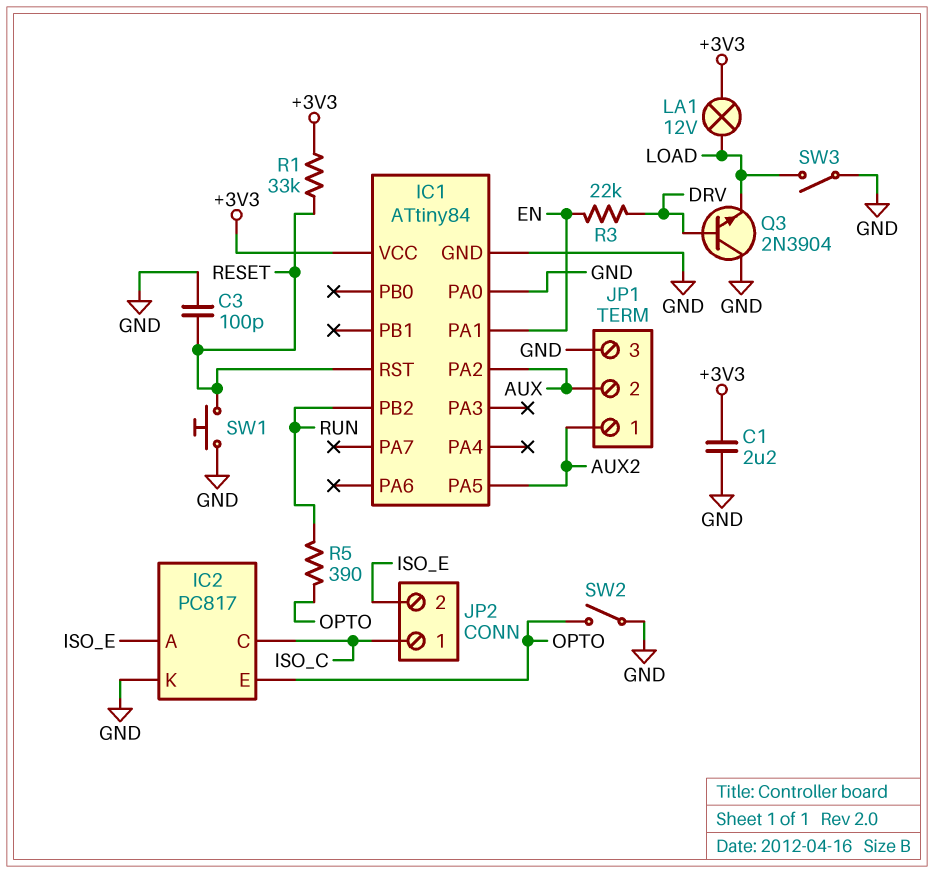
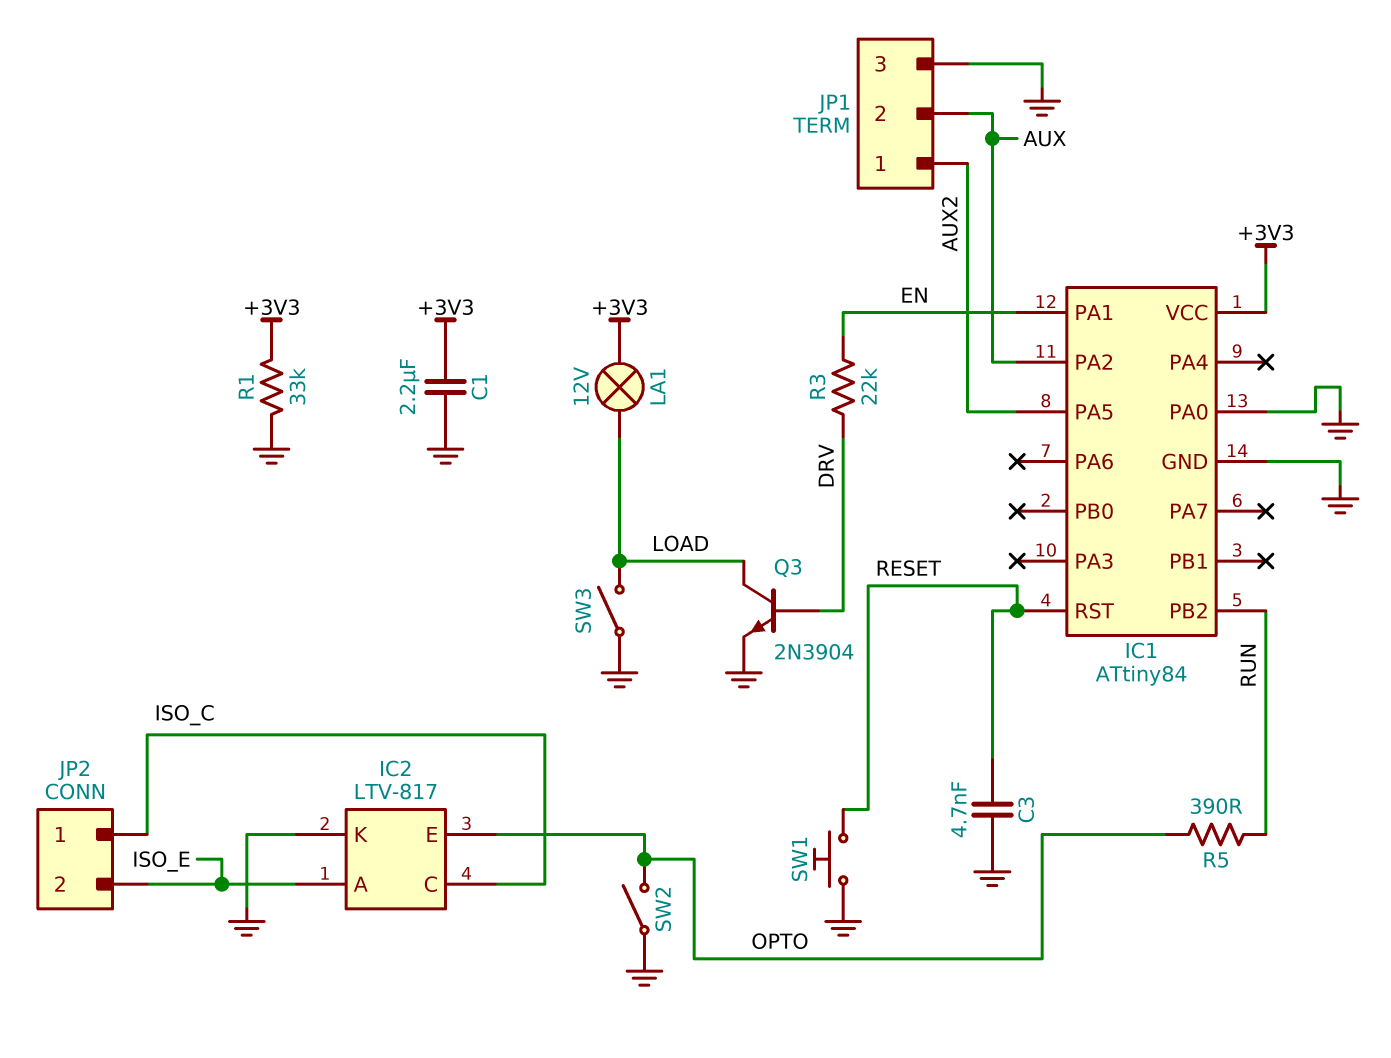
C3: 100pF (GND, RESET) -> 4.7nF (GND, RESET)
IC2: PC817 -> LTV-817
Q3: NPN 2N3904 (B DRV, C GND, E LOAD) -> NPN 2N3904 (B DRV, C LOAD, E GND)
R1: 33k (+3V3, RESET) -> 33k (+3V3, GND)

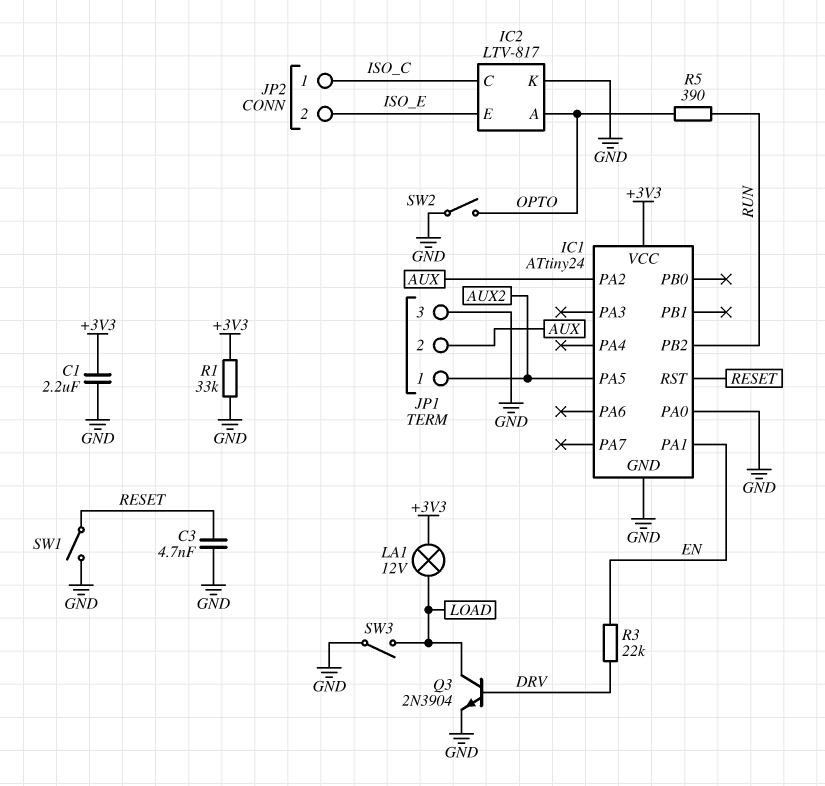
IC1: ATtiny84 -> ATtiny24
IC2 pin A: ISO_E -> OPTO
IC2 pin E: OPTO -> ISO_E
SW1: button (GND, RESET) -> switch (GND, RESET)

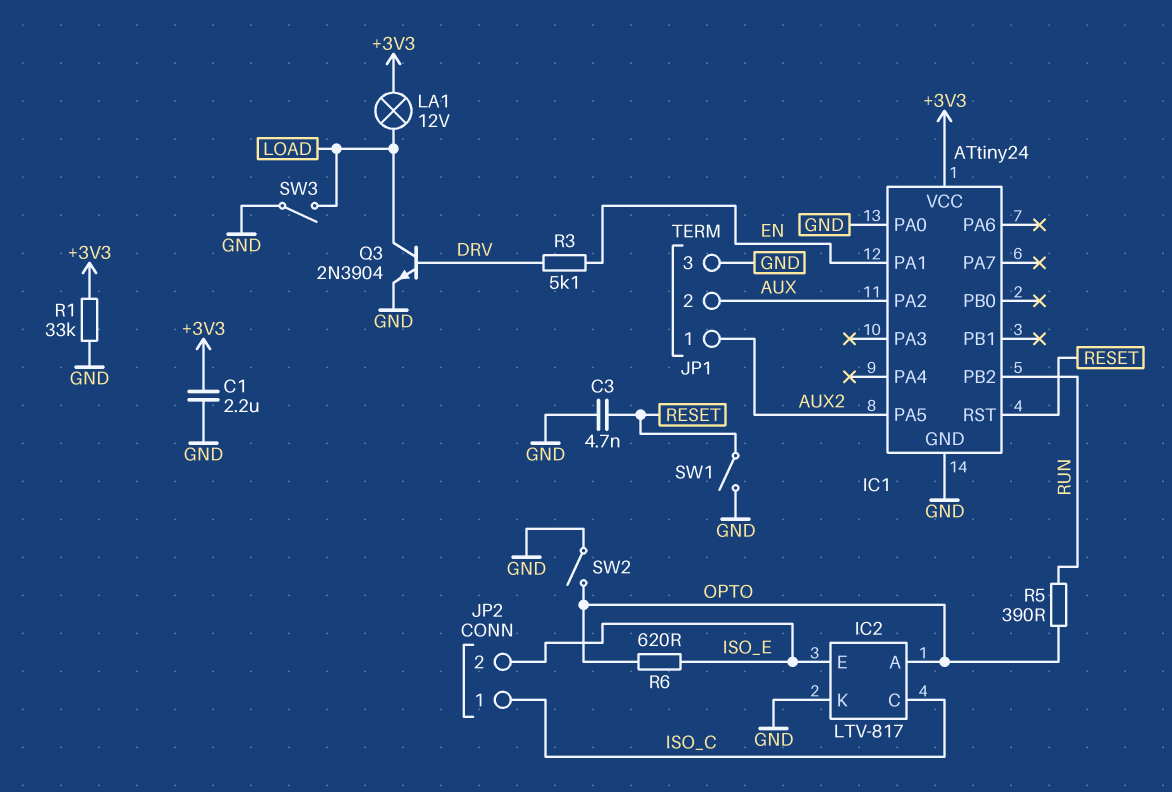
R3: 22k (DRV, EN) -> 5.1k (DRV, EN)
R6: none -> 620 (ISO_E, OPTO)

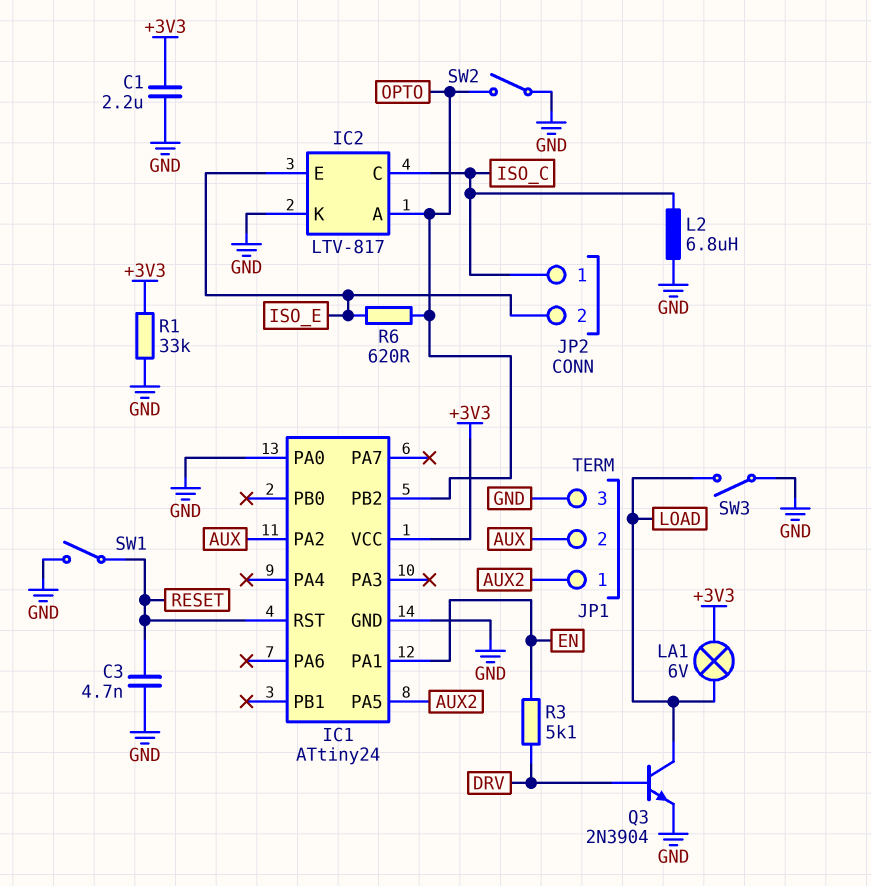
IC1 pin PB2: RUN -> OPTO
L2: none -> 6.8uH (GND, ISO_C)
LA1: lamp 12V (+3V3, LOAD) -> lamp 6V (+3V3, LOAD)
R5: 390 (OPTO, RUN) -> none

